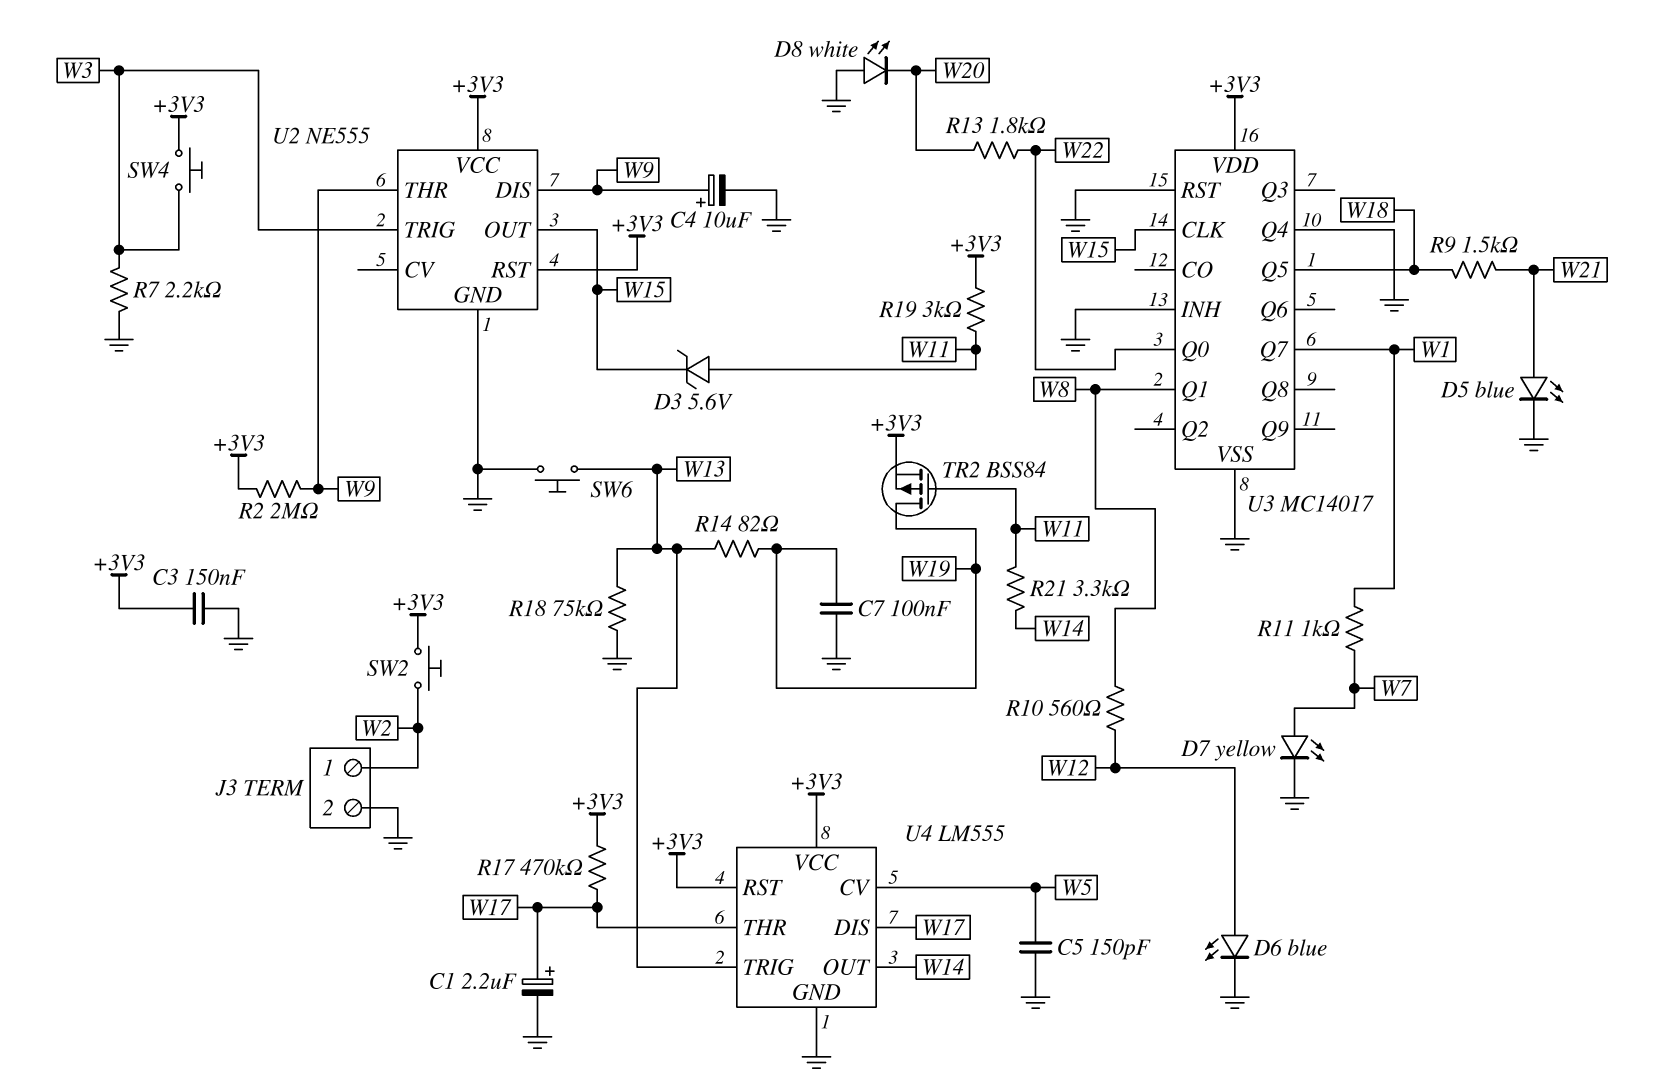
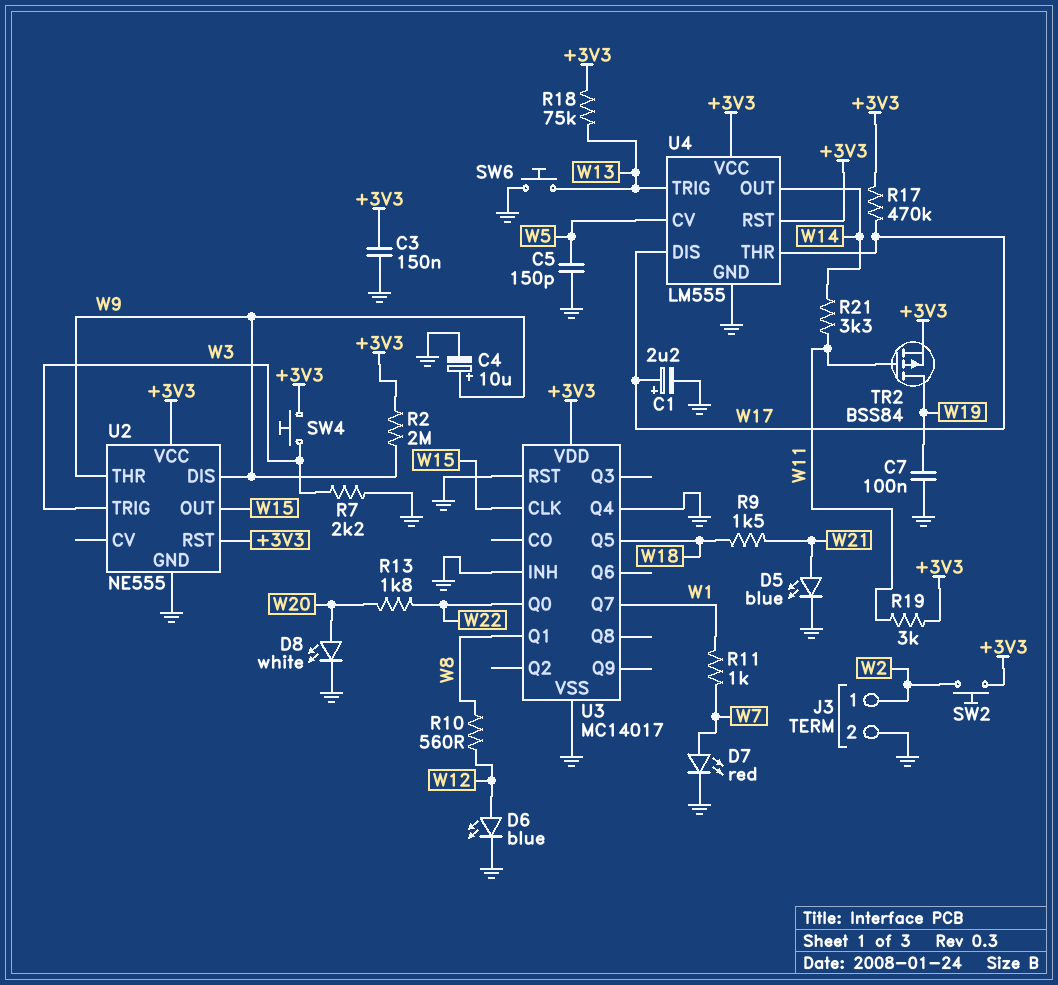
D3: zener 5.6V (A W11, K W15) -> none
D7: LED yellow (A W7, K GND) -> LED red (A W7, K GND)
D8: LED white (A GND, K W20) -> LED white (A W20, K GND)
R14: 82 (W13, W19) -> none
R18: 75k (GND, W13) -> 75k (+3V3, W13)

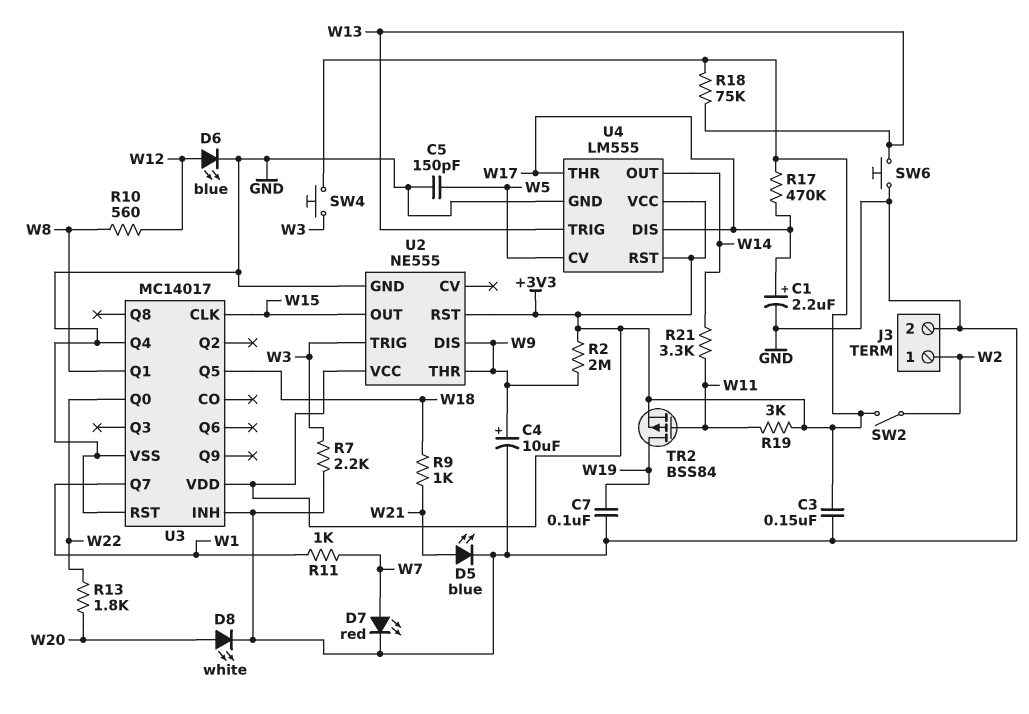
R9: 1.5k (W18, W21) -> 1k (W18, W21)
SW2: button (+3V3, W2) -> switch (+3V3, W2)

